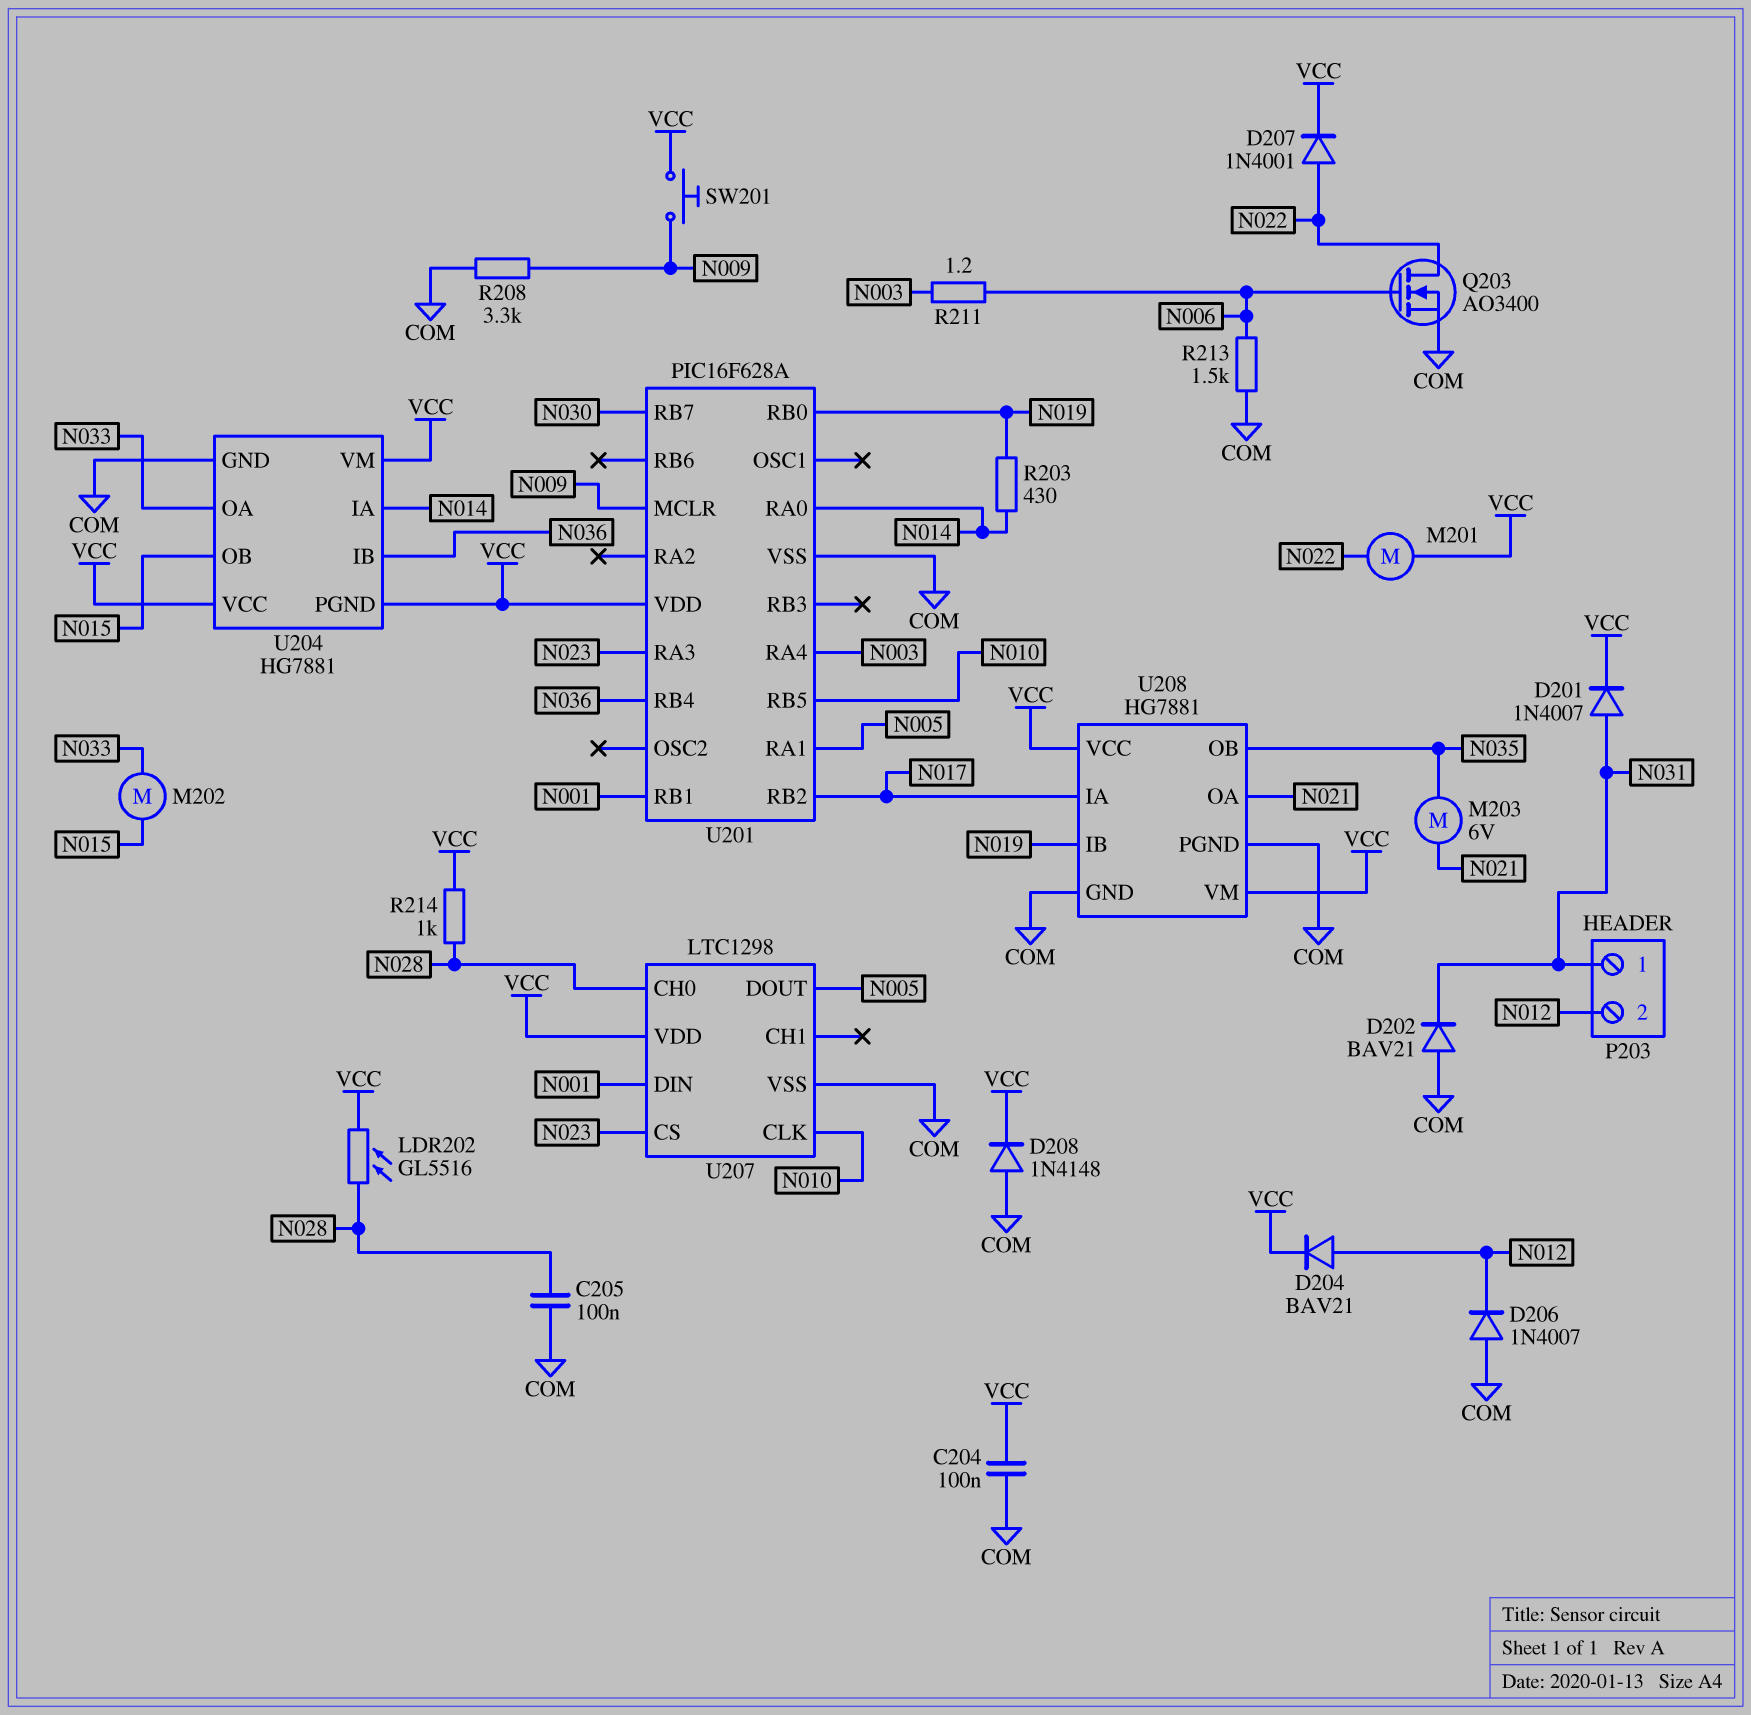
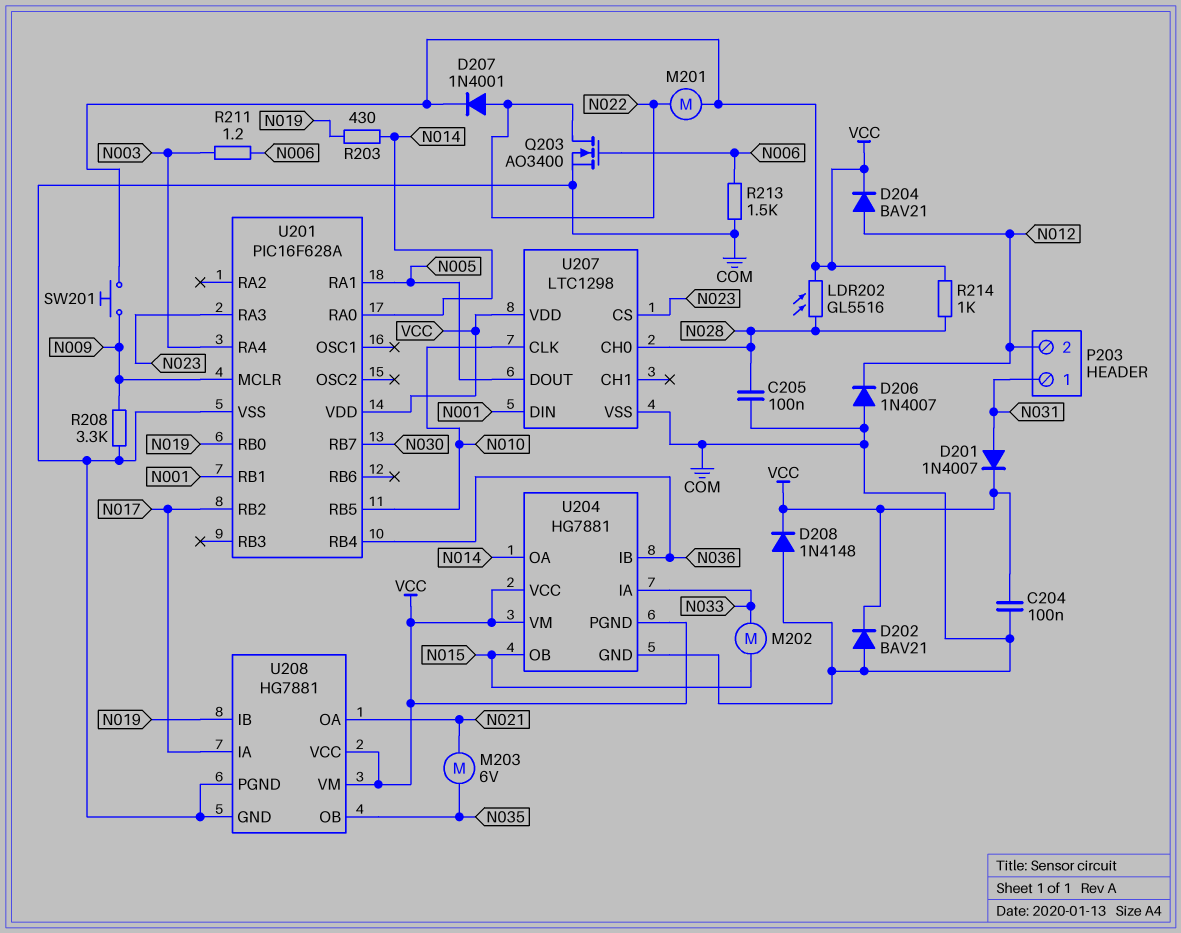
D202: diode BAV21 (A COM, K N031) -> diode BAV21 (A COM, K VCC)
U204 pin IA: N014 -> N033
U204 pin OA: N033 -> N014

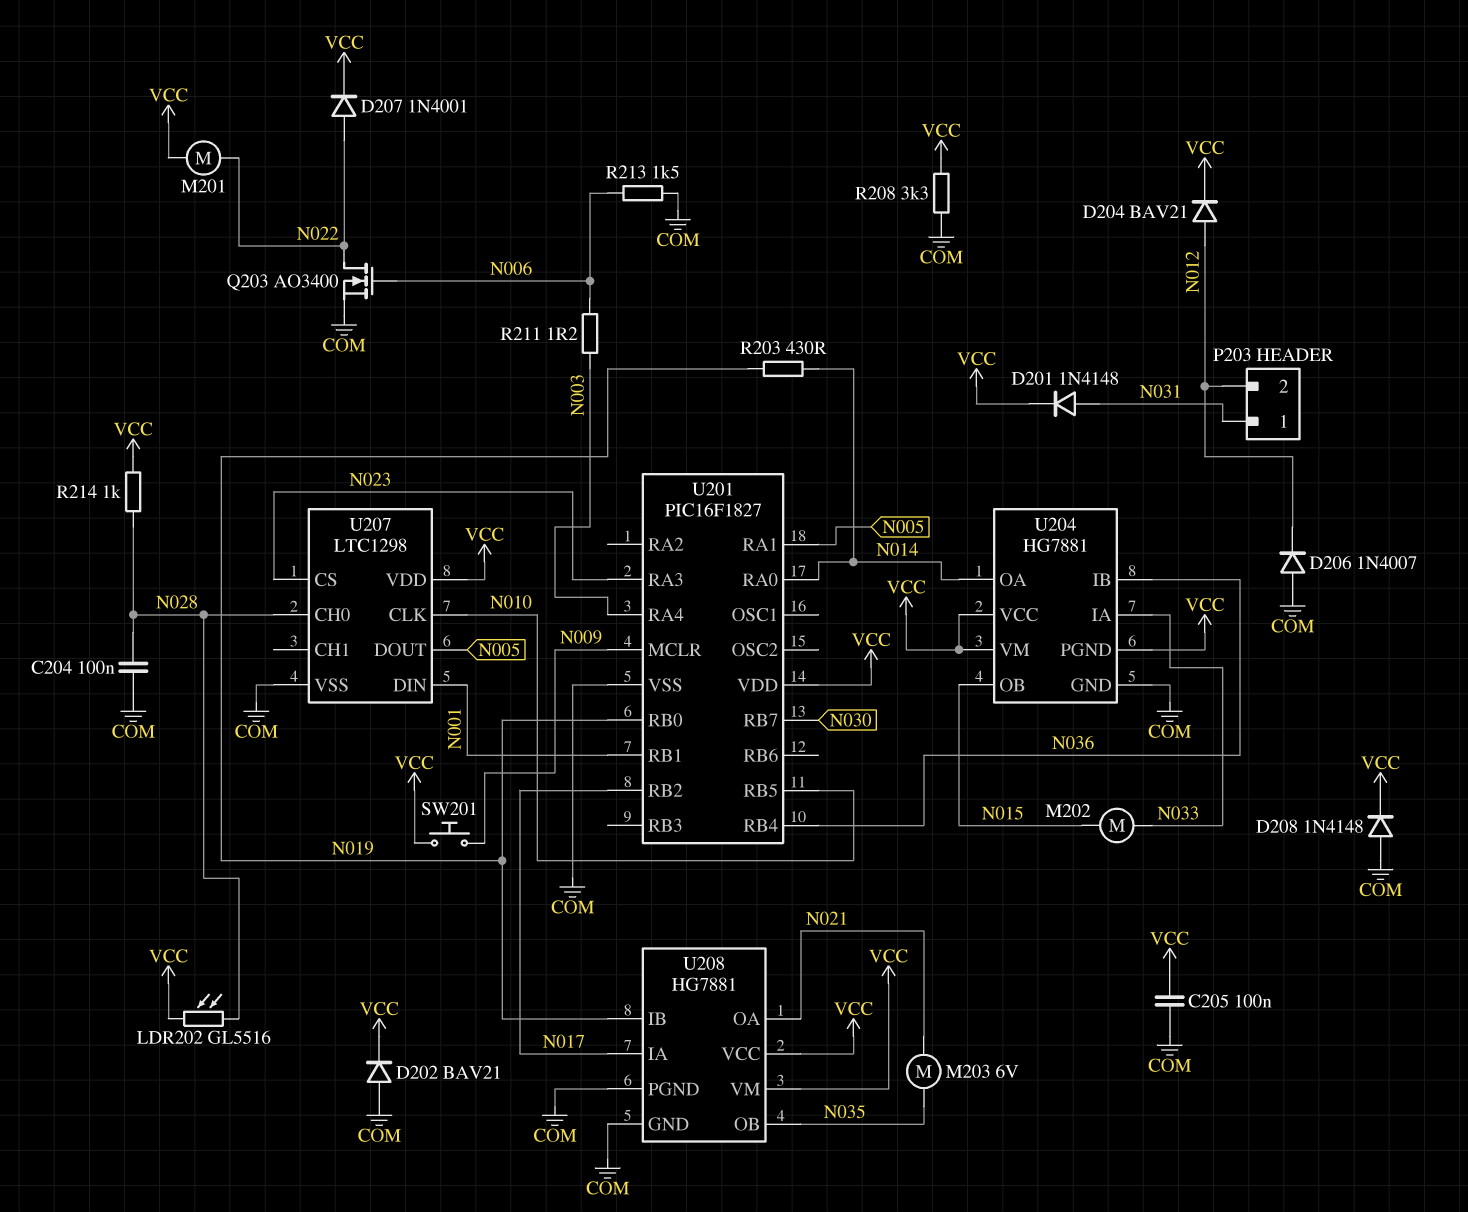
C204: 100nF (COM, VCC) -> 100nF (COM, N028)
C205: 100nF (COM, N028) -> 100nF (COM, VCC)
D201: diode 1N4007 (A N031, K VCC) -> diode 1N4148 (A N031, K VCC)
R208: 3.3k (COM, N009) -> 3.3k (COM, VCC)
U201: PIC16F628A -> PIC16F1827

